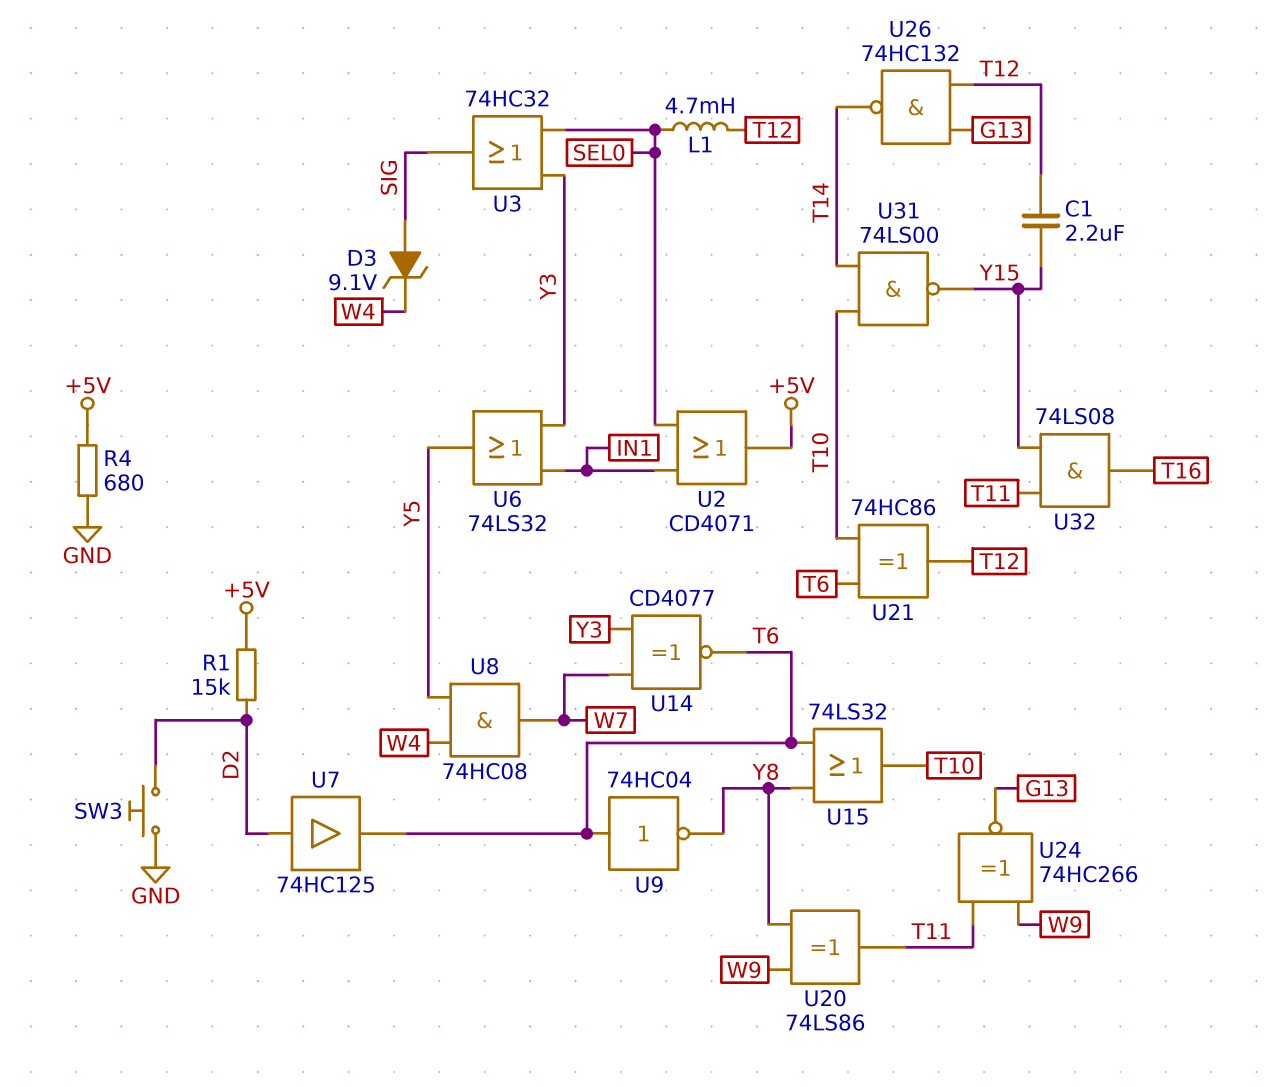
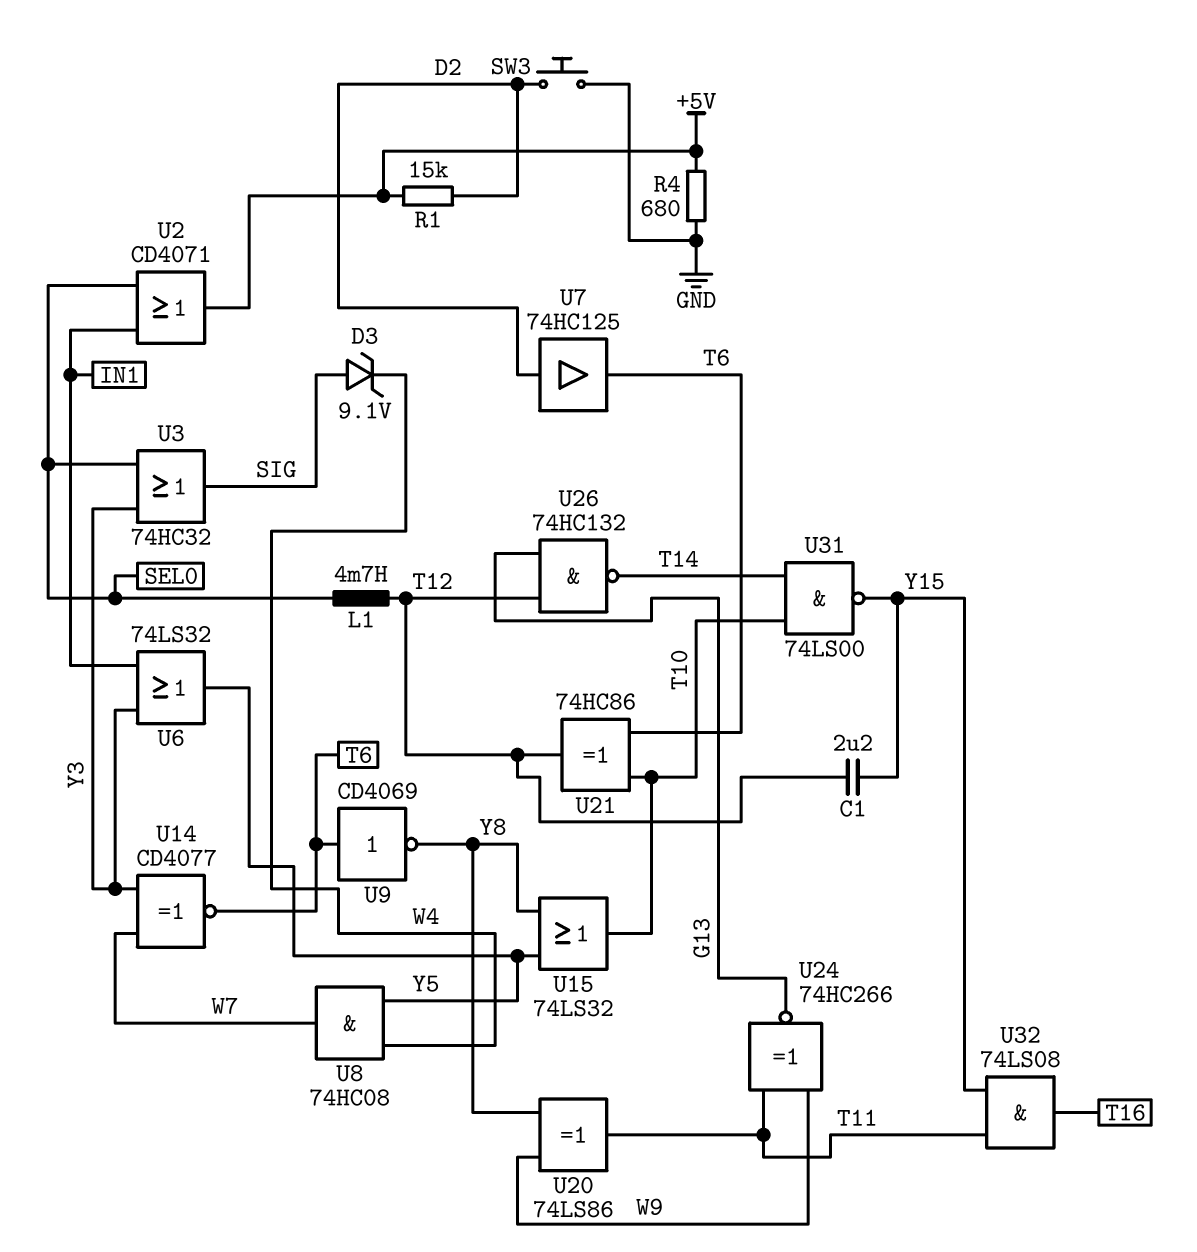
U9: NOT 74HC04 (in T6, out Y8) -> NOT CD4069 (in T6, out Y8)
U15: OR 74LS32 (in T6, in Y8, out T10) -> OR 74LS32 (in Y5, in Y8, out T10)

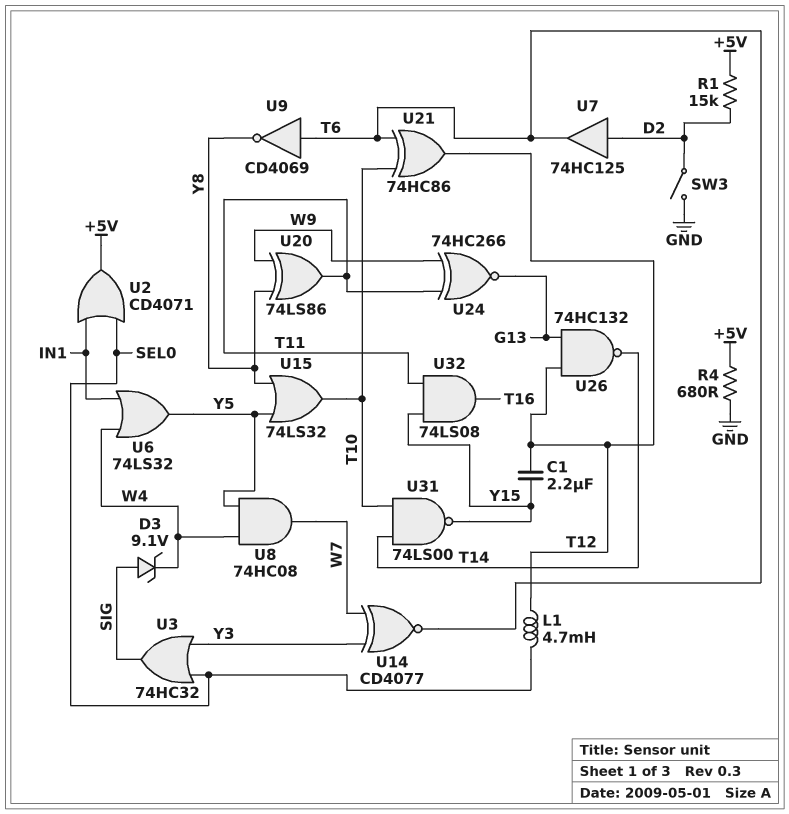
SW3: button (D2, GND) -> switch (D2, GND)
U6: OR 74LS32 (in IN1, in Y3, out Y5) -> OR 74LS32 (in IN1, in W4, out Y5)

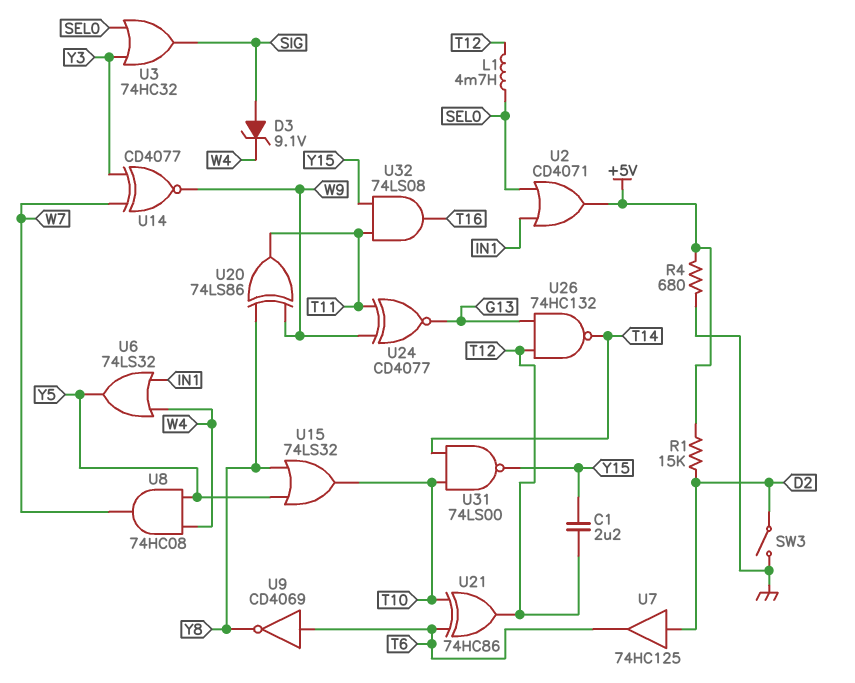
U14: XNOR CD4077 (in W7, in Y3, out T6) -> XNOR CD4077 (in W7, in Y3, out W9)
U24: XNOR 74HC266 (in T11, in W9, out G13) -> XNOR CD4077 (in T11, in W9, out G13)

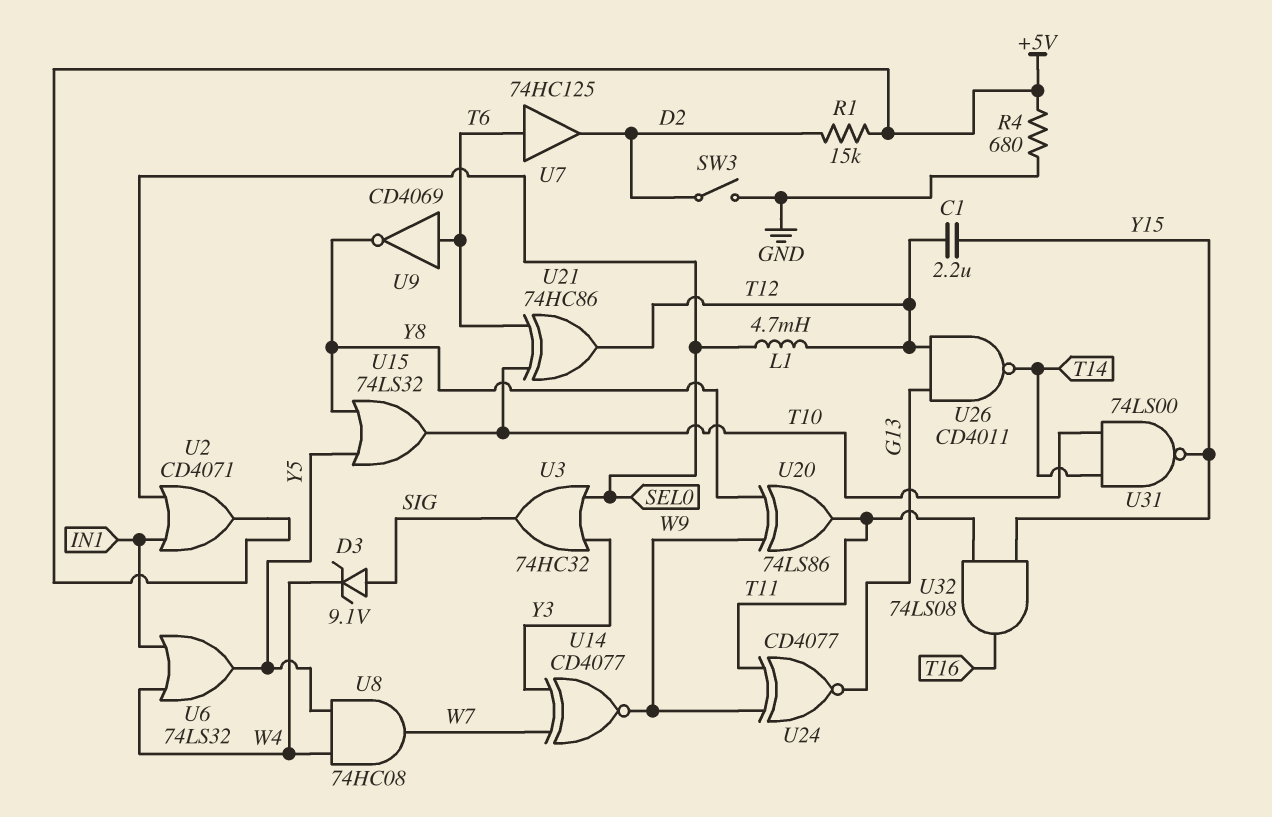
U7: buffer 74HC125 (in D2, out T6) -> buffer 74HC125 (in T6, out D2)
U26: NAND 74HC132 (in G13, in T12, out T14) -> NAND CD4011 (in G13, in T12, out T14)

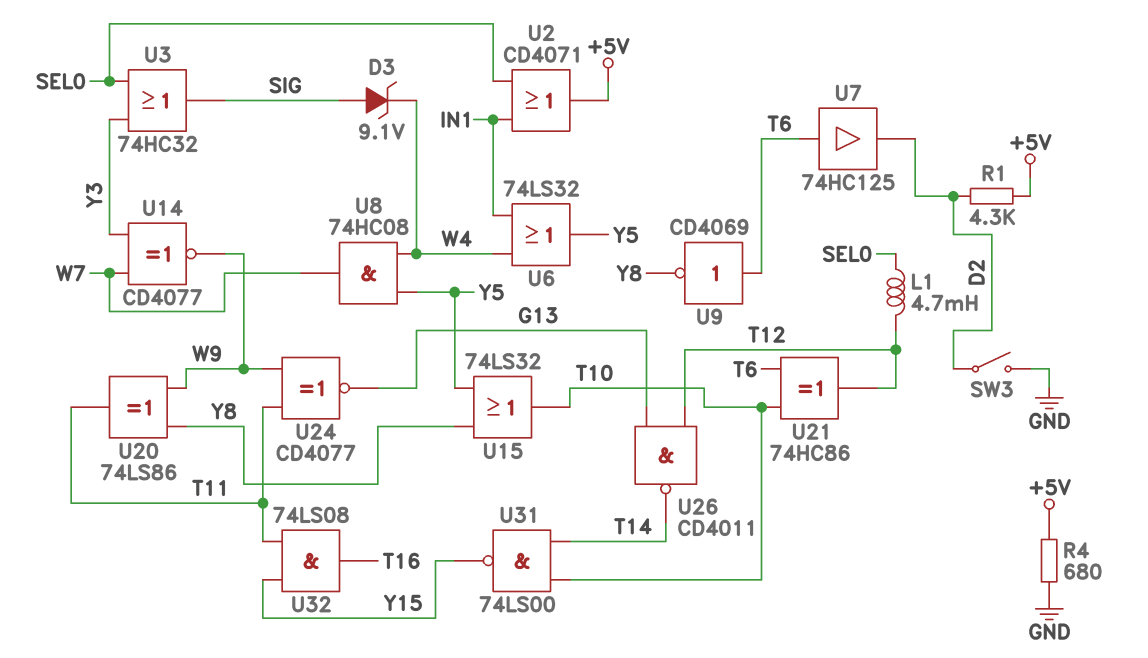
C1: 2.2uF (T12, Y15) -> none
R1: 15k (+5V, D2) -> 4.3k (+5V, D2)

